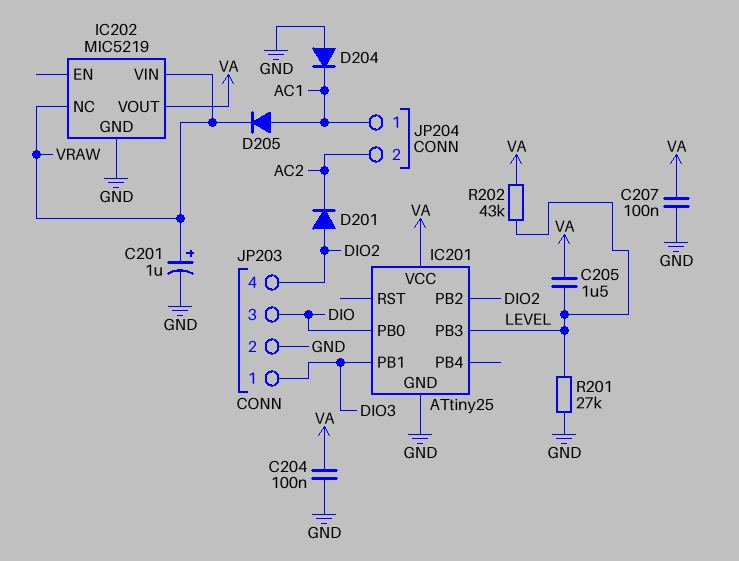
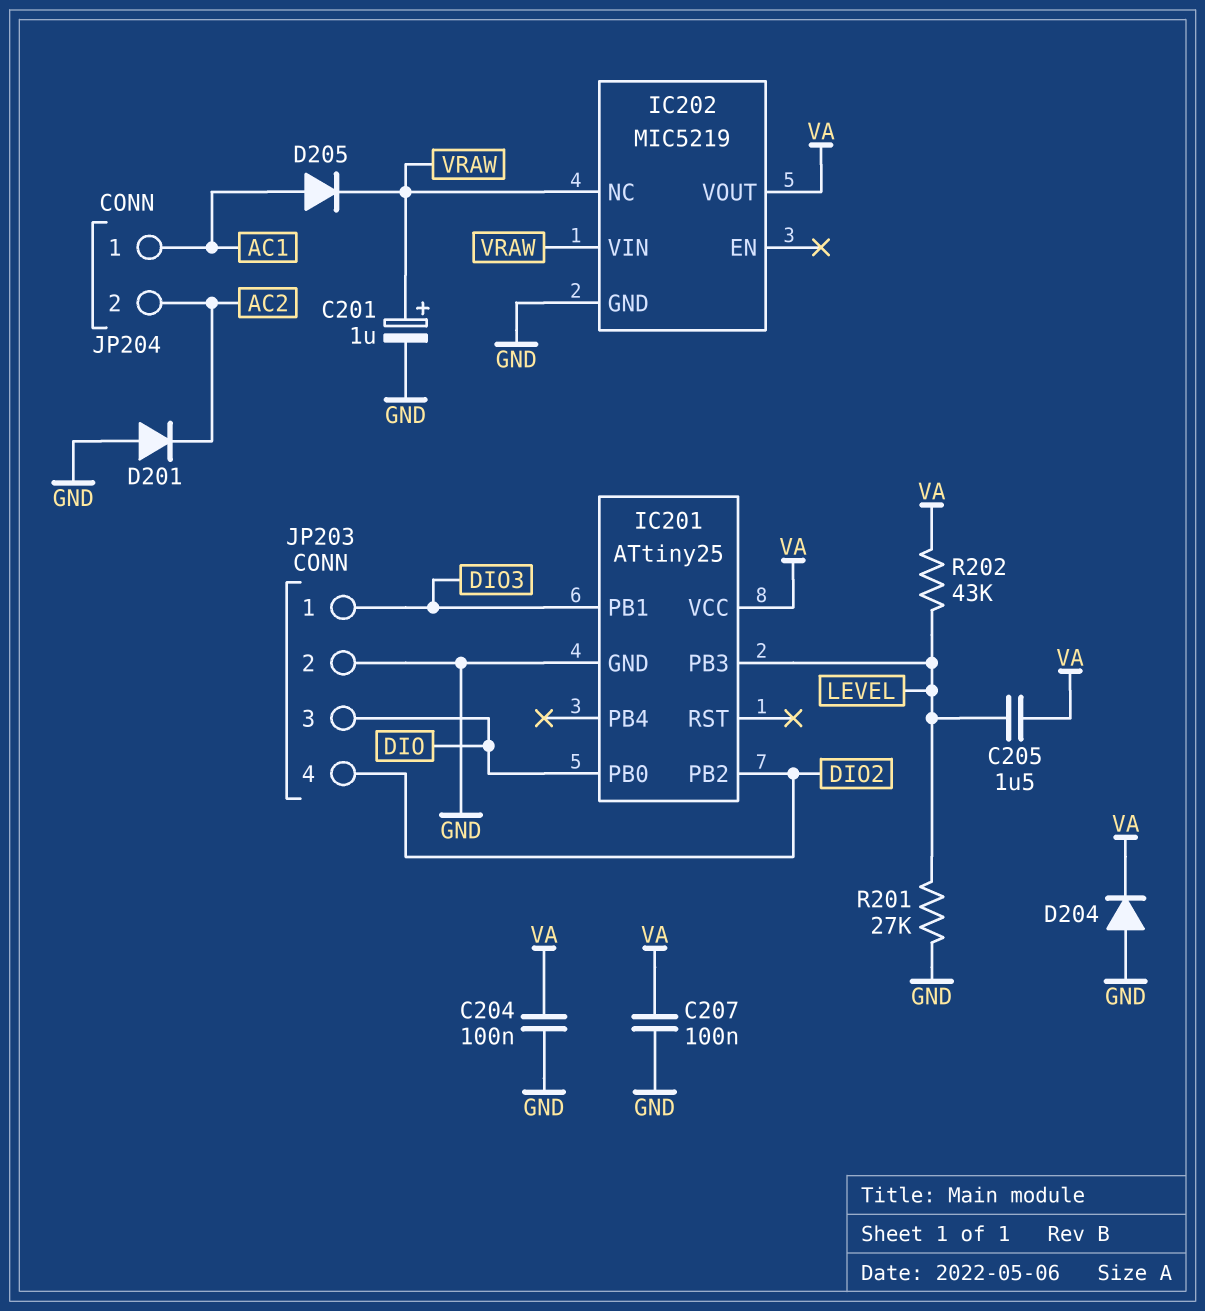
D201: diode (A DIO2, K AC2) -> diode (A GND, K AC2)
D204: diode (A GND, K AC1) -> diode (A GND, K VA)

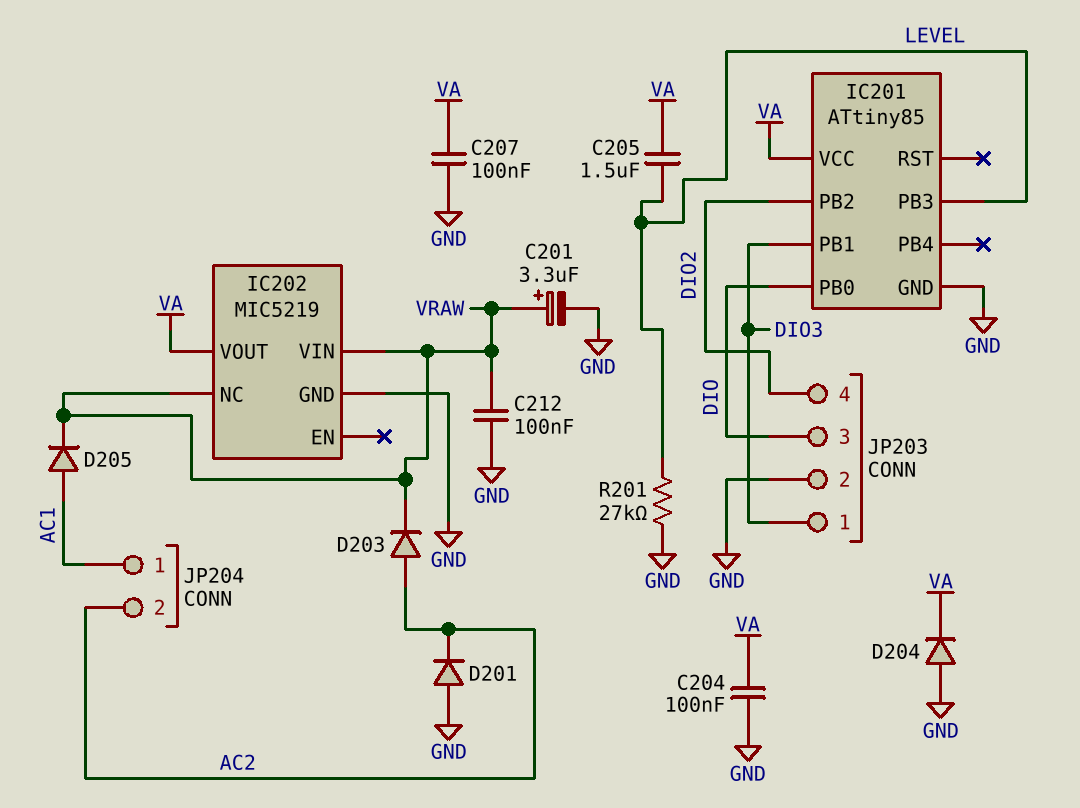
C201: 1uF (plus VRAW, minus GND) -> 3.3uF (plus VRAW, minus GND)
C212: none -> 100nF (GND, VRAW)
D203: none -> diode (A AC2, K VRAW)
IC201: ATtiny25 -> ATtiny85
R202: 43k (LEVEL, VA) -> none

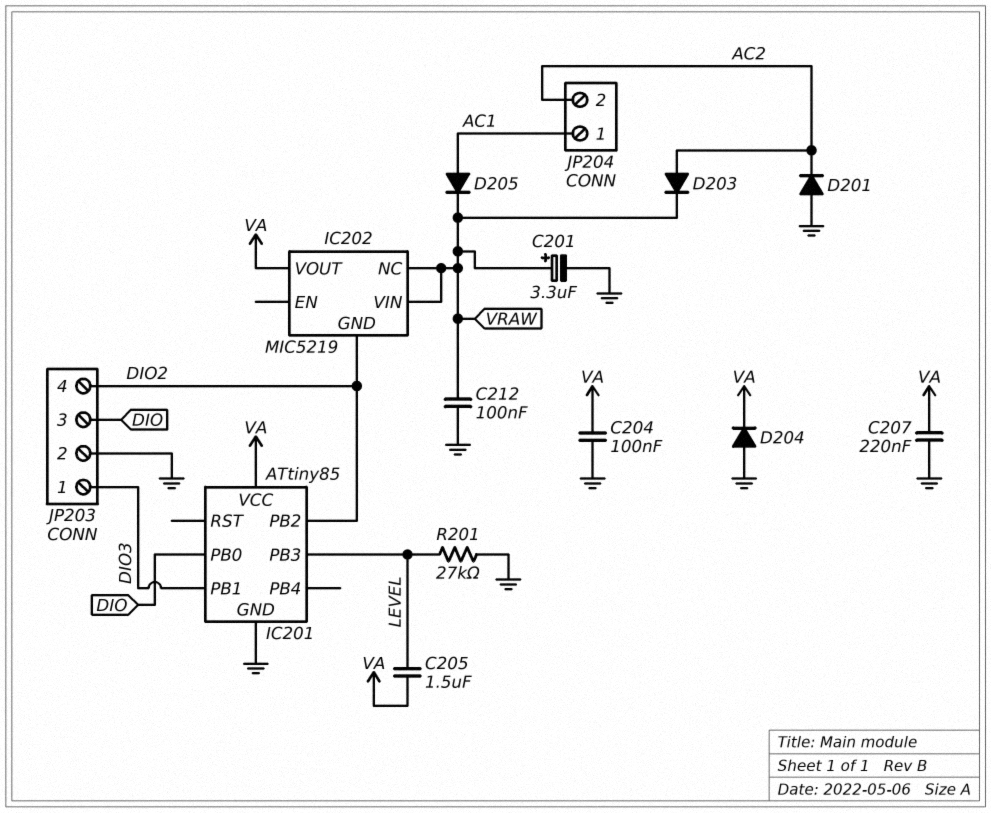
C207: 100nF (GND, VA) -> 220nF (GND, VA)
IC202 pin GND: GND -> DIO2

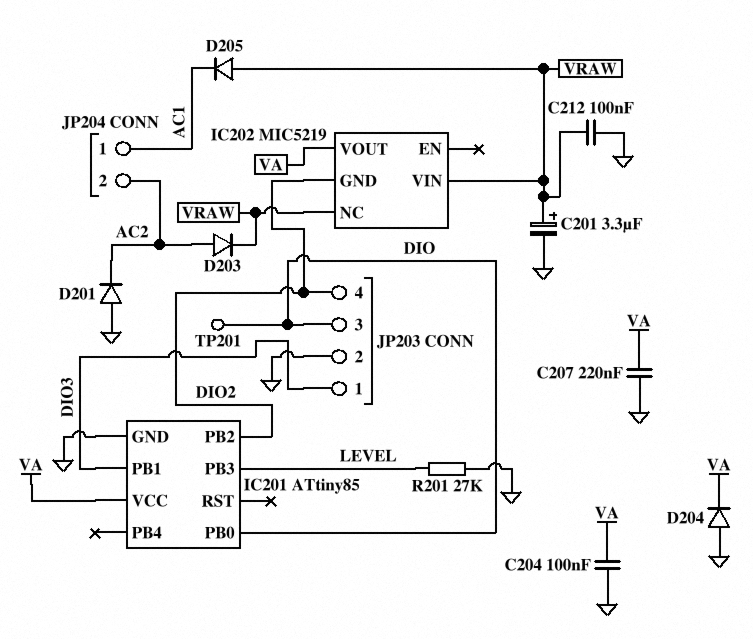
C205: 1.5uF (LEVEL, VA) -> none
D205: diode (A AC1, K VRAW) -> diode (A VRAW, K AC1)
TP201: none -> test point (DIO)

